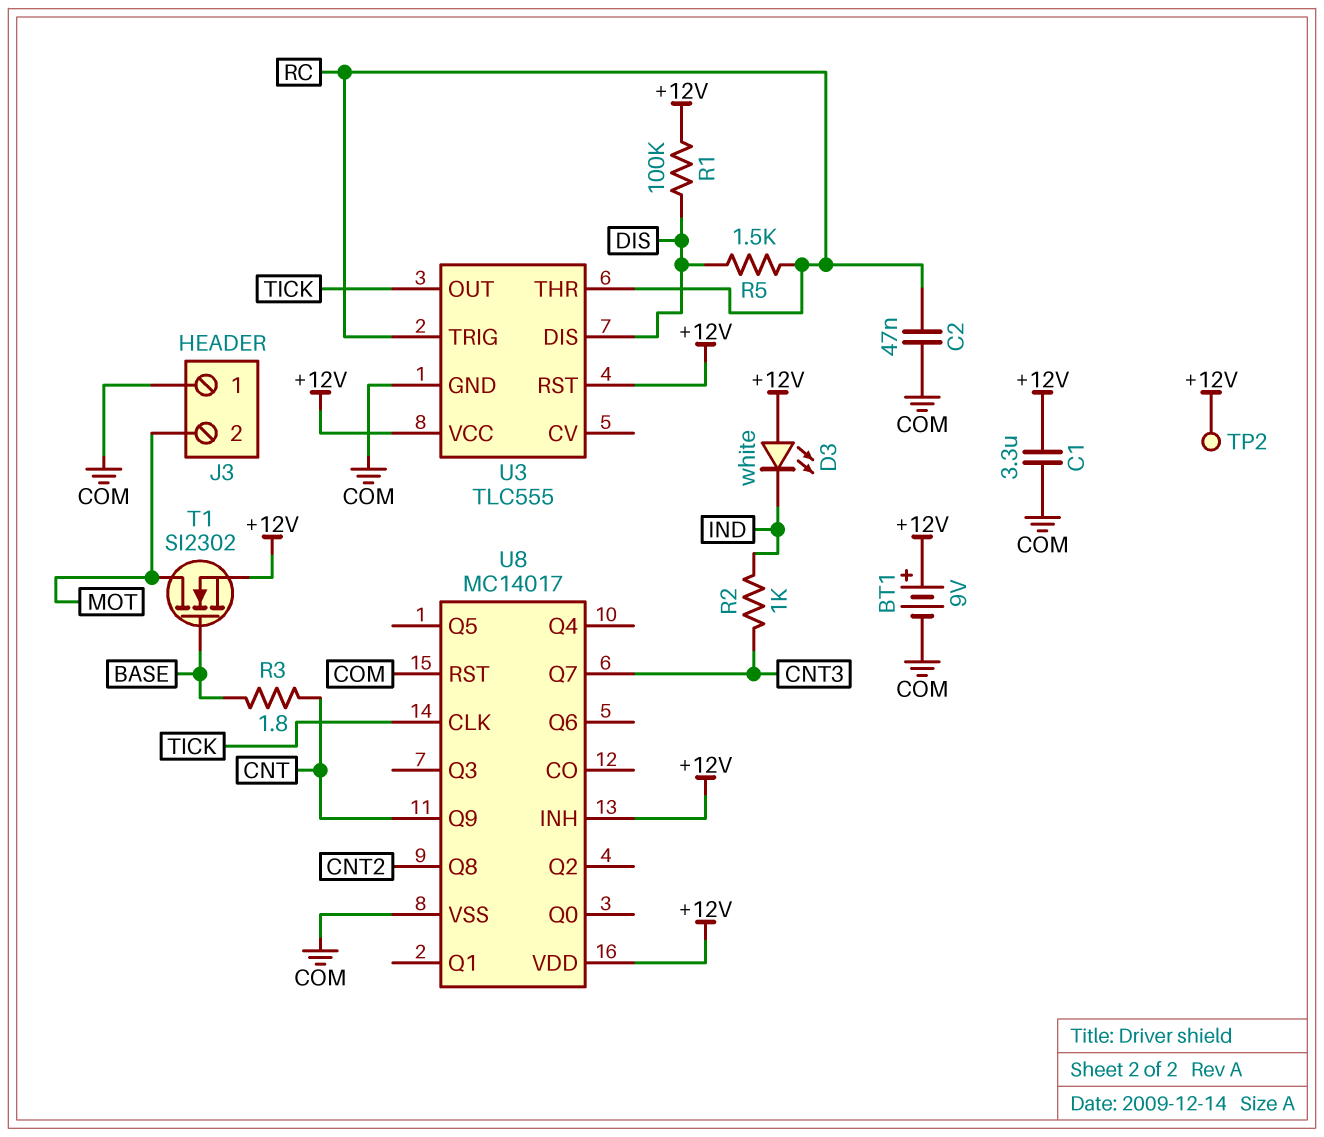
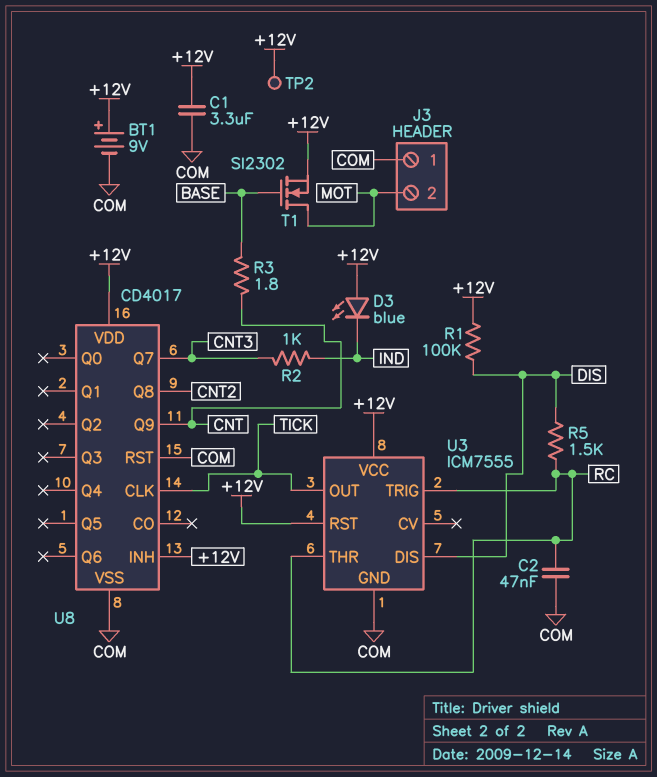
D3: LED white (A +12V, K IND) -> LED blue (A +12V, K IND)
U3: TLC555 -> ICM7555
U8: MC14017 -> CD4017

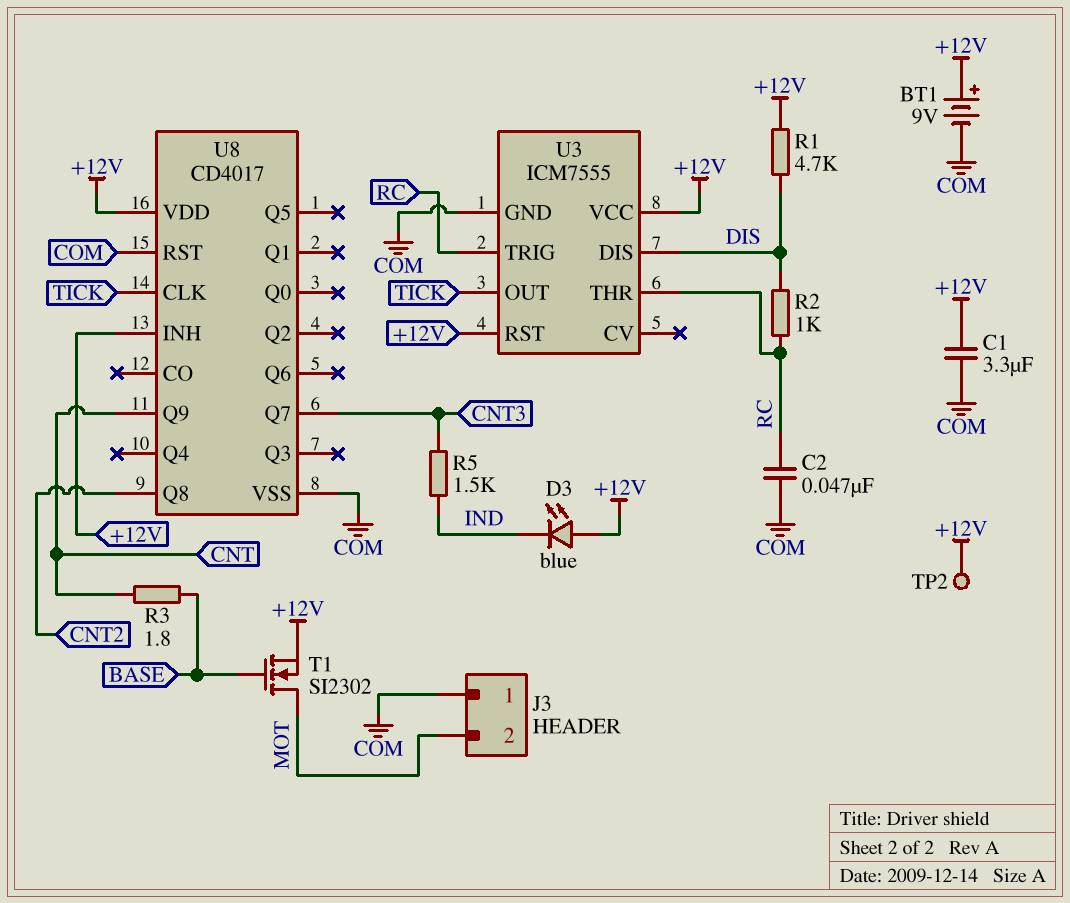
R1: 100k (+12V, DIS) -> 4.7k (+12V, DIS)
R2: 1k (CNT3, IND) -> 1k (DIS, RC)
R5: 1.5k (DIS, RC) -> 1.5k (CNT3, IND)

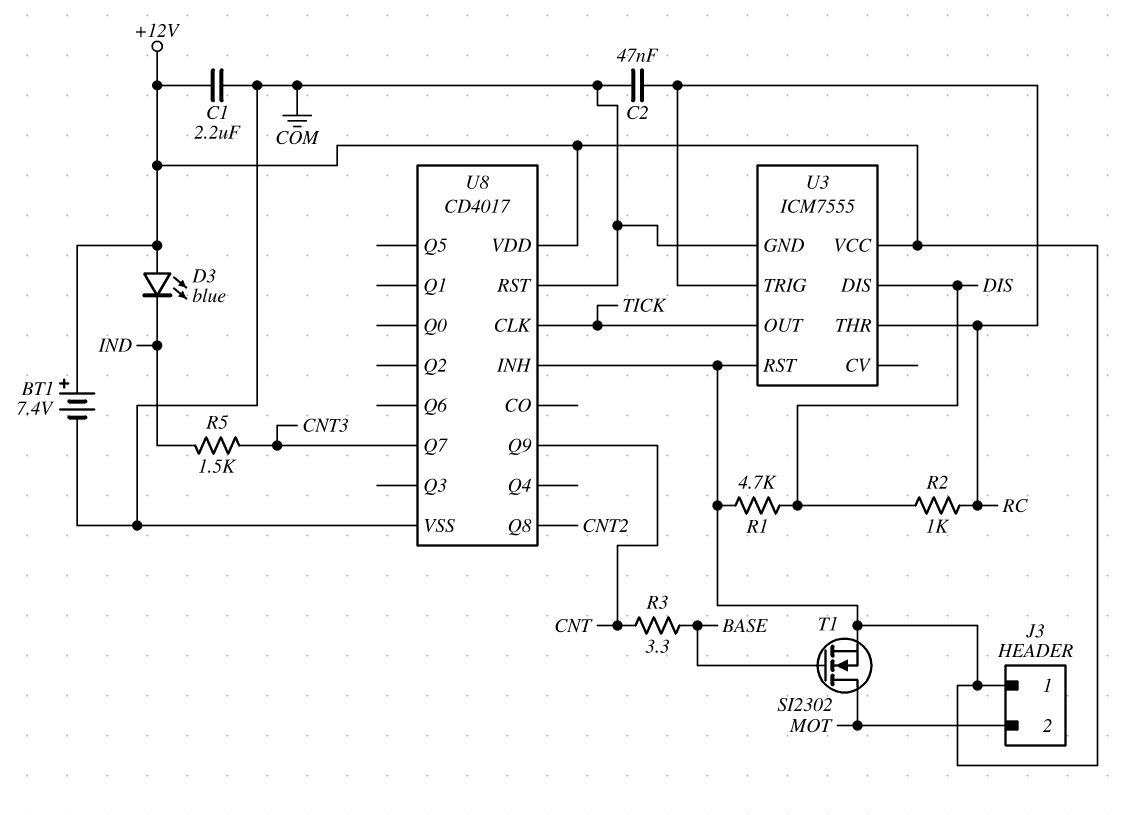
BT1: 9V (plus +12V, minus COM) -> 7.4V (plus +12V, minus COM)
C1: 3.3uF (+12V, COM) -> 2.2uF (+12V, COM)
J3 pin 1: COM -> +12V
R3: 1.8 (BASE, CNT) -> 3.3 (BASE, CNT)
TP2: test point (+12V) -> none

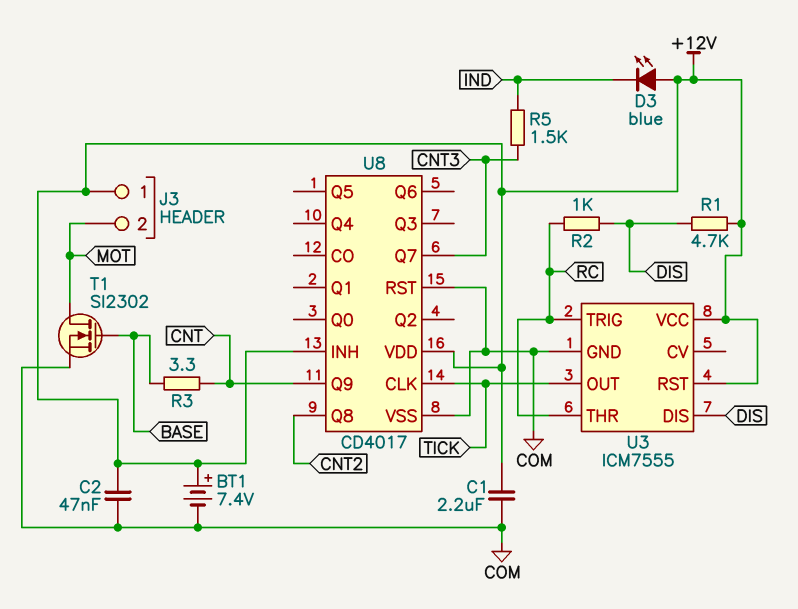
C2: 47nF (COM, RC) -> 47nF (+12V, COM)
T1: NMOS SI2302 (G BASE, D MOT, S +12V) -> NMOS SI2302 (G BASE, D MOT, S COM)

